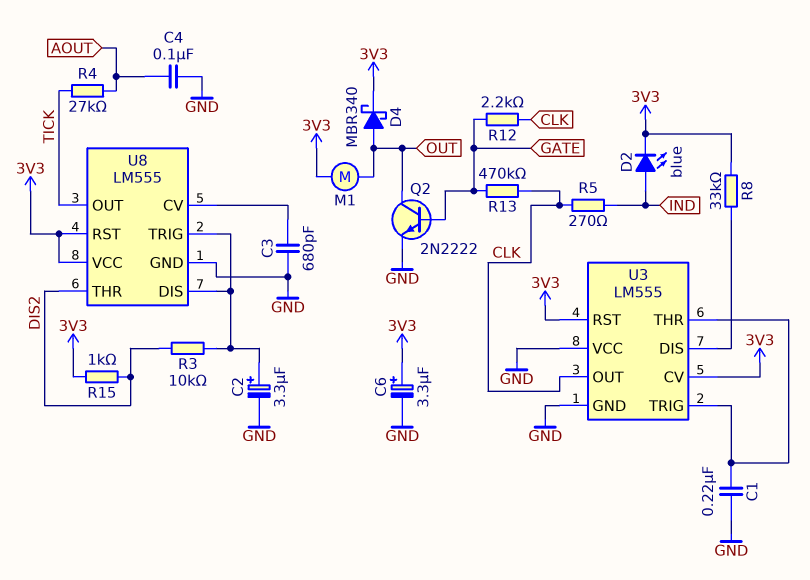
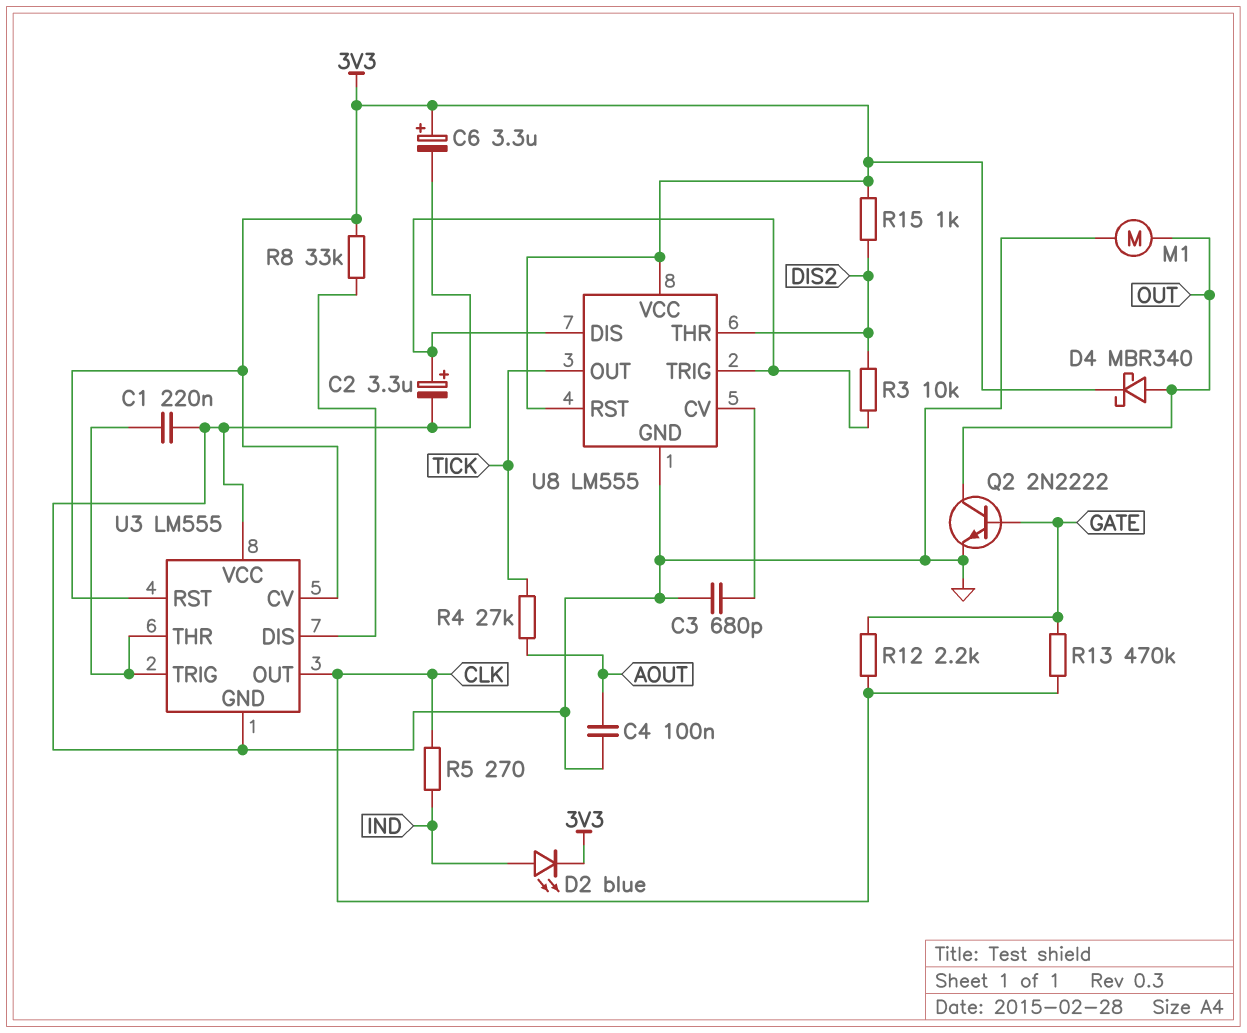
M1: motor (3V3, OUT) -> motor (GND, OUT)

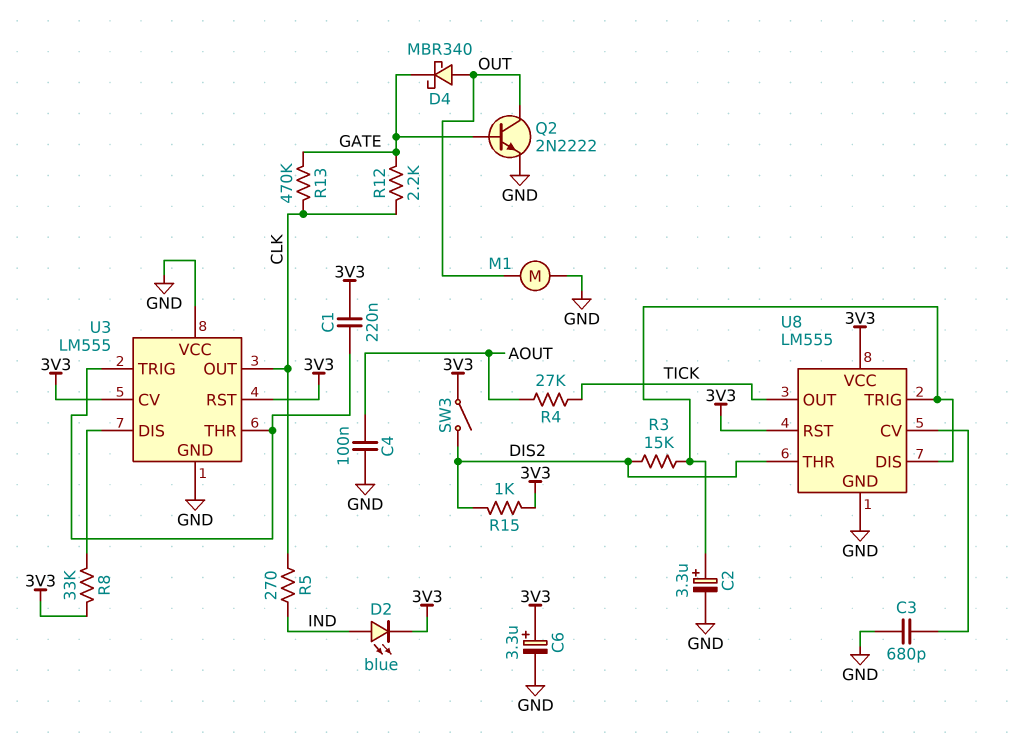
C1: 220nF (GND, U3/THR) -> 220nF (3V3, U3/THR)
D4: schottky MBR340 (A OUT, K 3V3) -> schottky MBR340 (A OUT, K GATE)
R3: 10k (DIS2, U8/DIS) -> 15k (DIS2, U8/DIS)
SW3: none -> switch (3V3, DIS2)

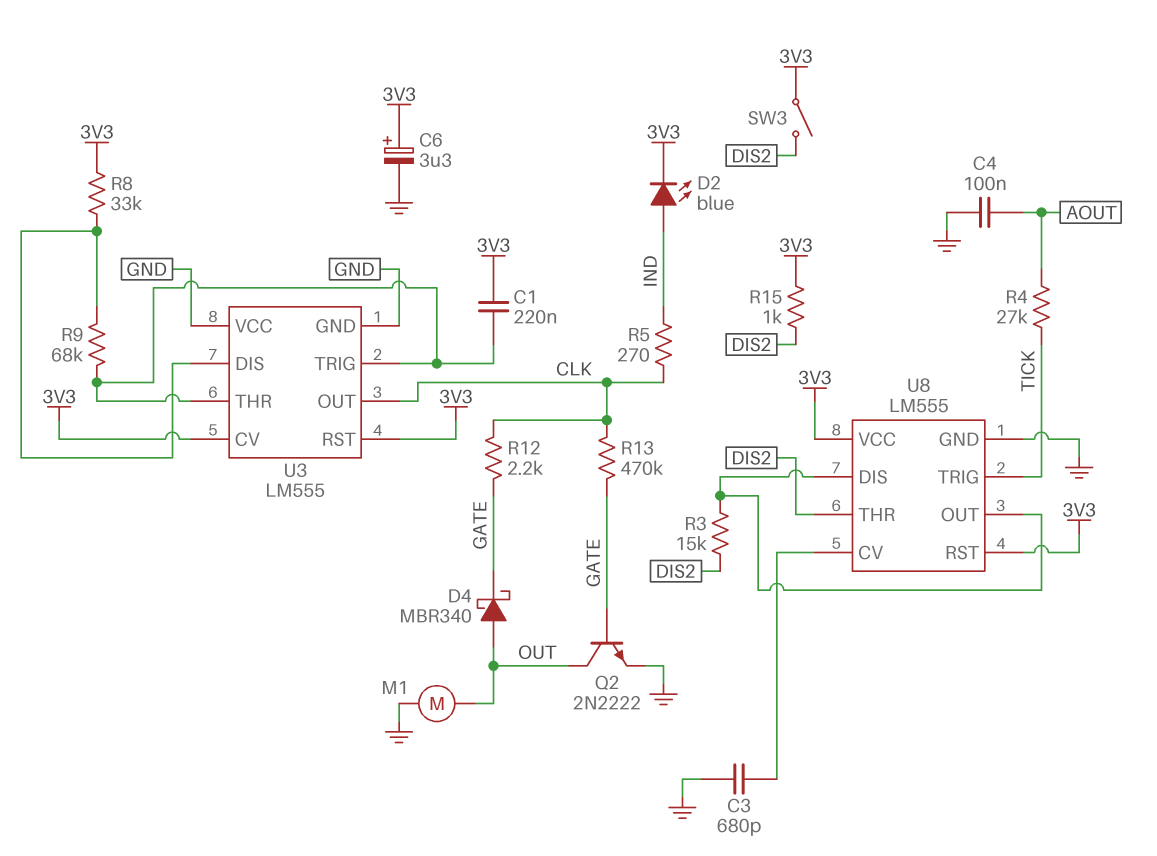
C2: 3.3uF (plus U8/DIS, minus GND) -> none
R9: none -> 68k (U3/DIS, U3/THR)
U8 pin OUT: TICK -> U8/DIS
U8 pin TRIG: U8/DIS -> TICK

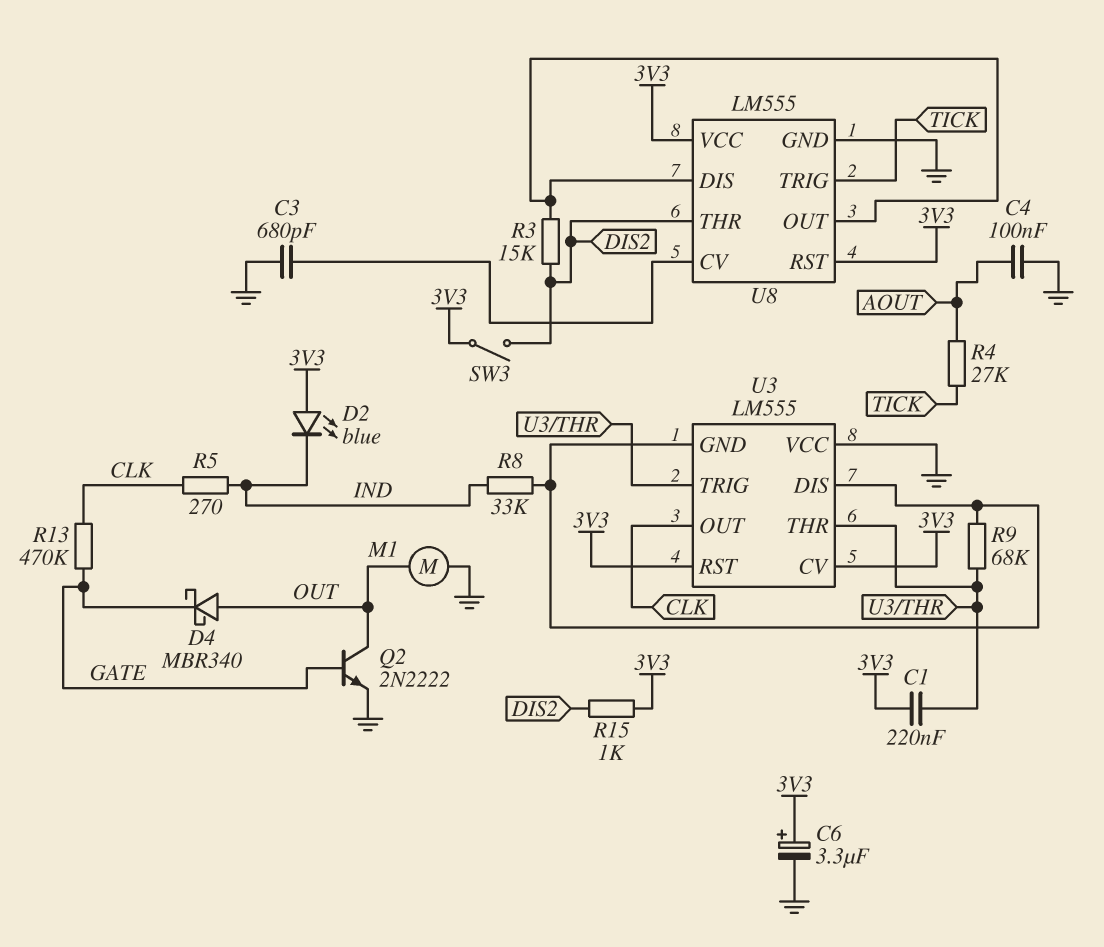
D2: LED blue (A IND, K 3V3) -> LED blue (A 3V3, K IND)
R8: 33k (3V3, U3/DIS) -> 33k (IND, U3/DIS)
R12: 2.2k (CLK, GATE) -> none
U3 pin GND: GND -> U3/DIS

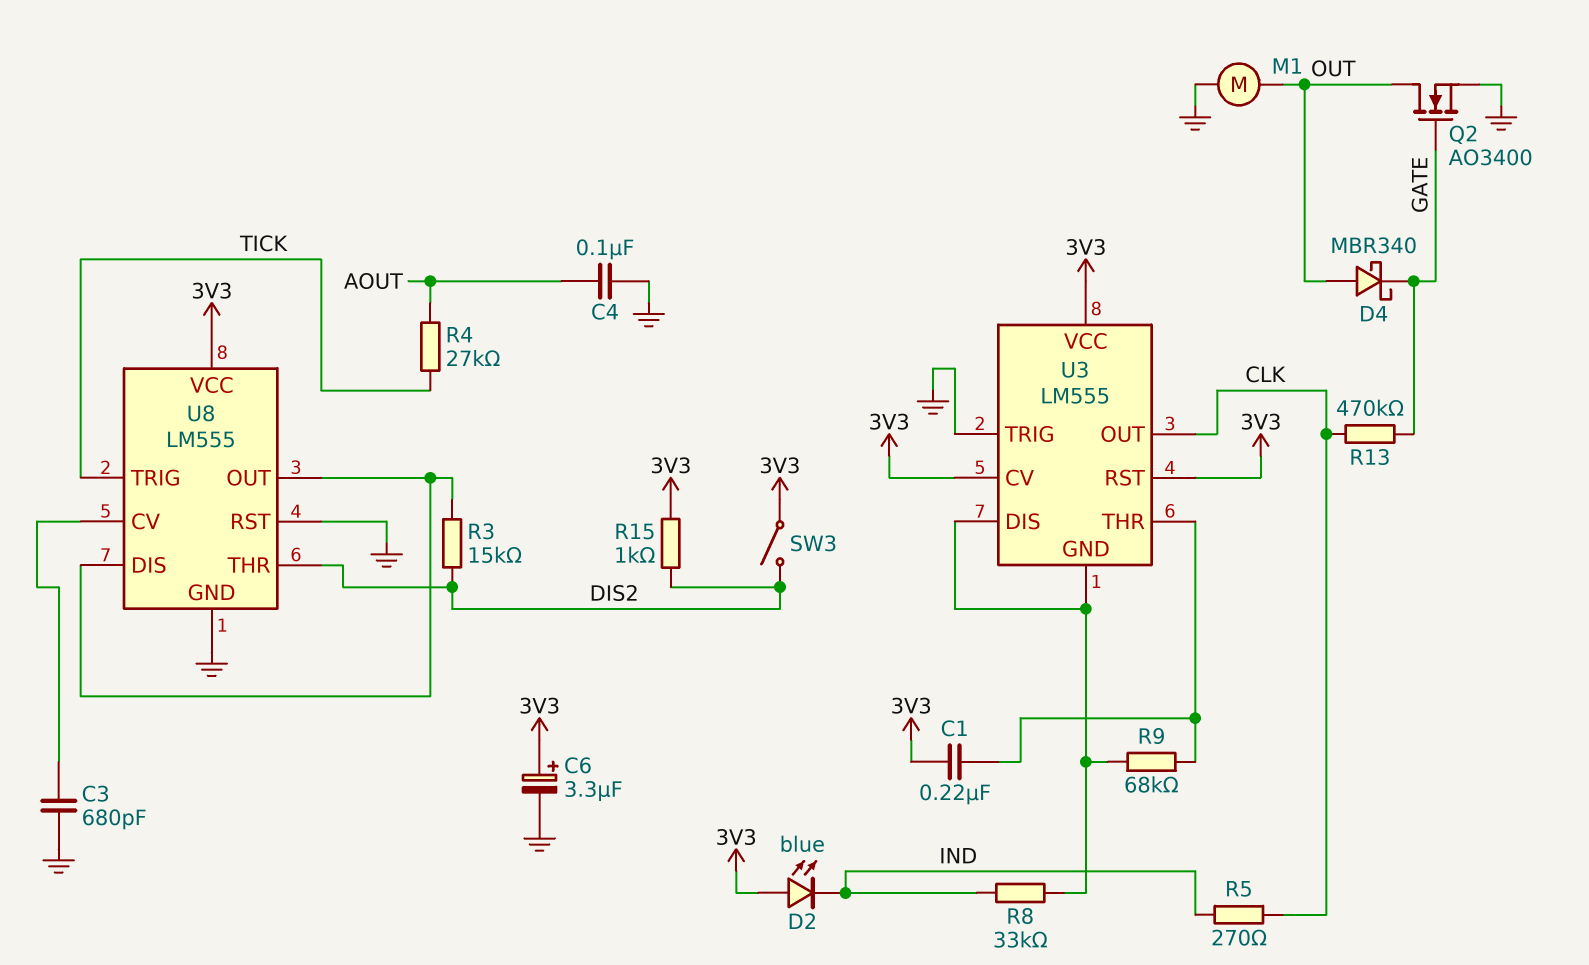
Q2: NPN 2N2222 (B GATE, C OUT, E GND) -> NMOS AO3400 (G GATE, D OUT, S GND)
U3 pin TRIG: U3/THR -> GND
U3 pin VCC: GND -> 3V3
U8 pin RST: 3V3 -> GND

